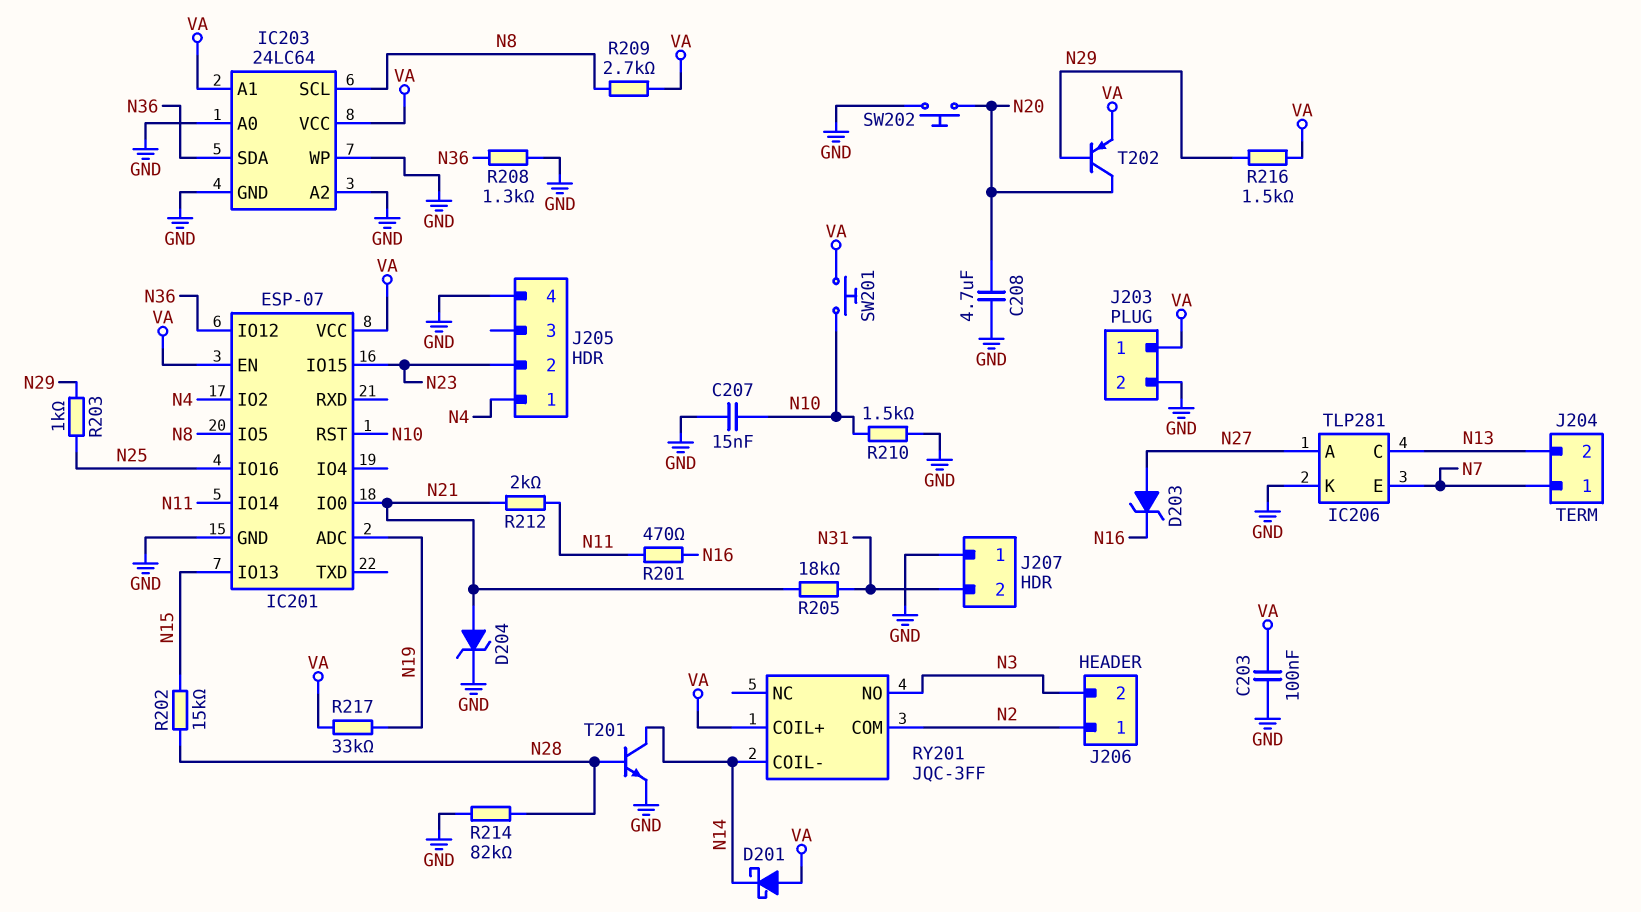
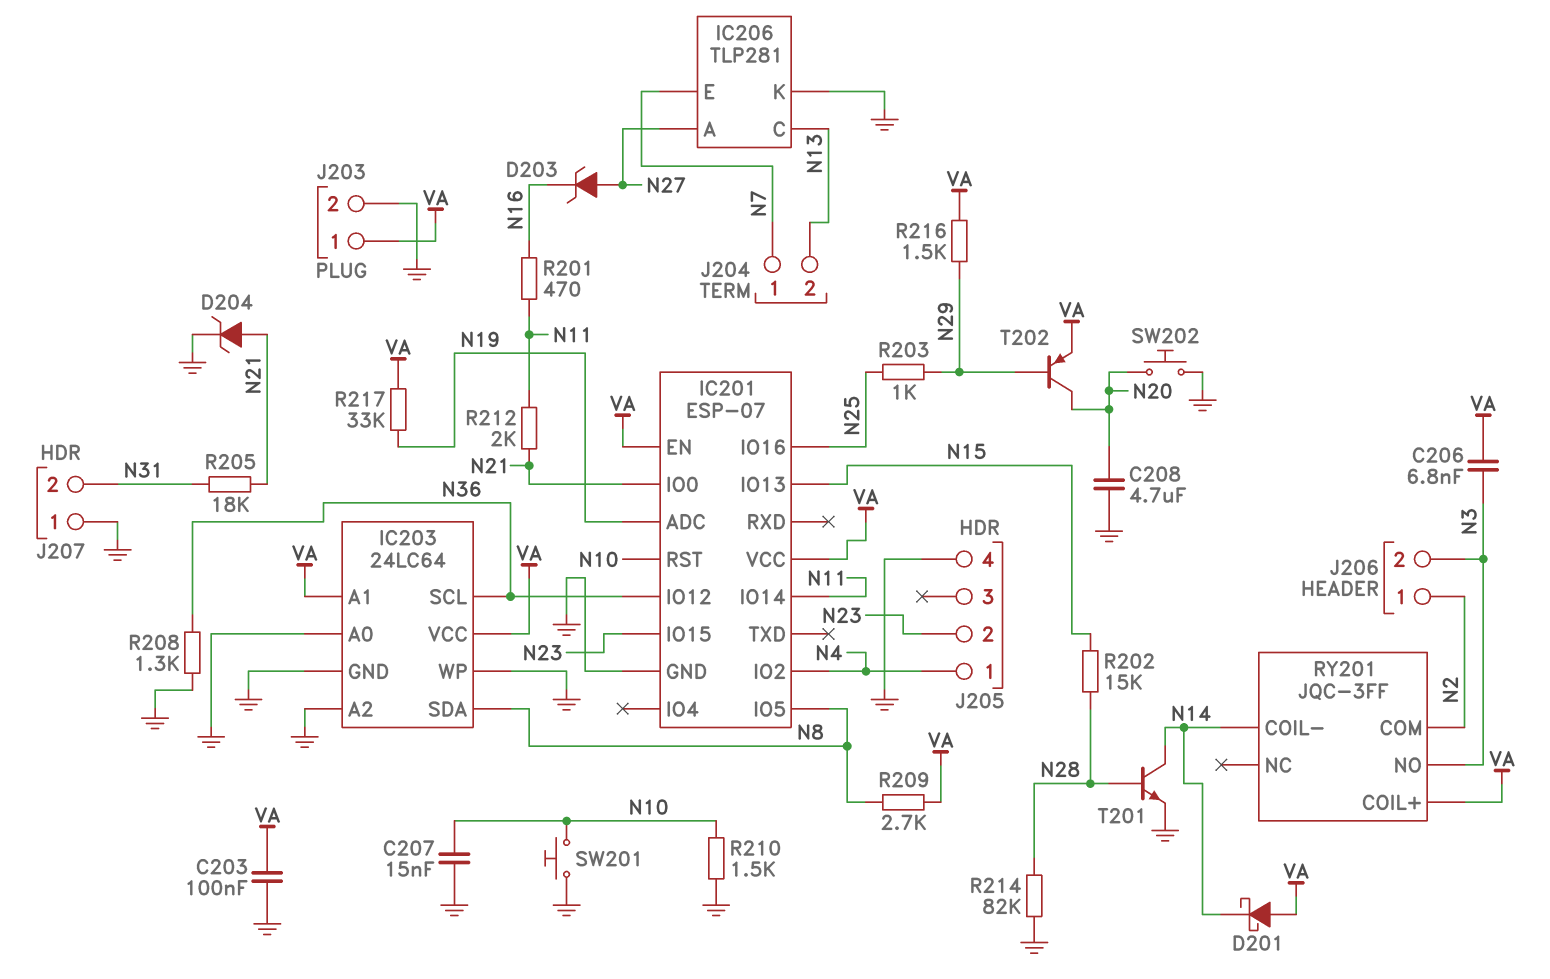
C206: none -> 6.8nF (N3, VA)
IC203 pin SCL: N8 -> N36
IC203 pin SDA: N36 -> N8
SW201: button (N10, VA) -> button (GND, N10)

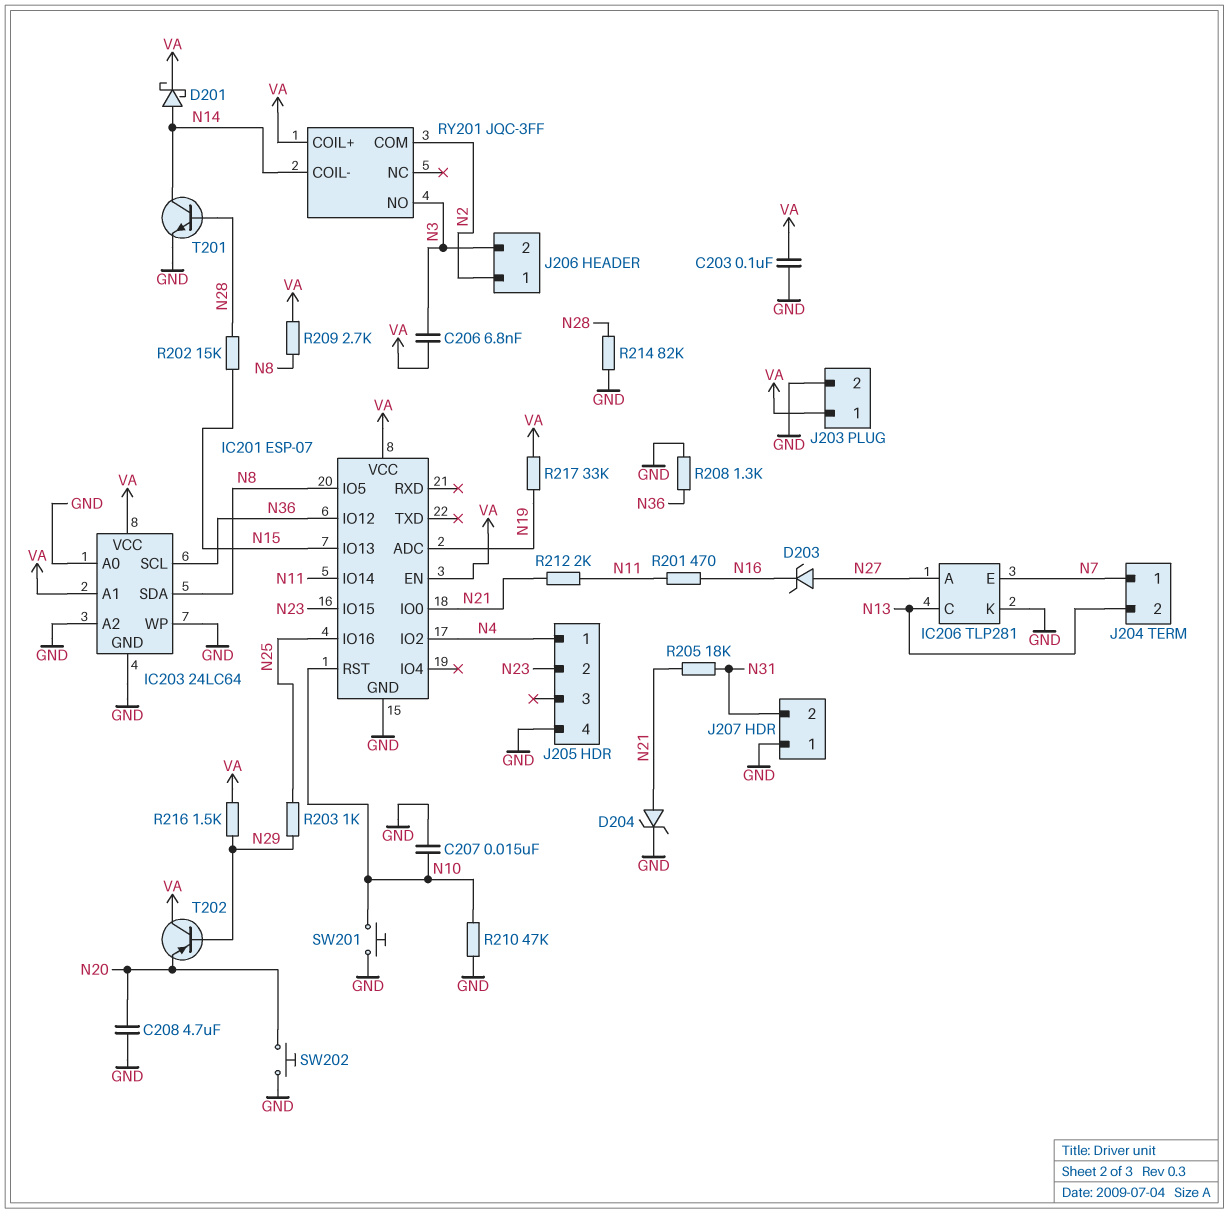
D201: schottky (A VA, K N14) -> schottky (A N14, K VA)
R210: 1.5k (GND, N10) -> 47k (GND, N10)
T202: PNP (B N29, C N20, E VA) -> PNP (B N29, C VA, E N20)

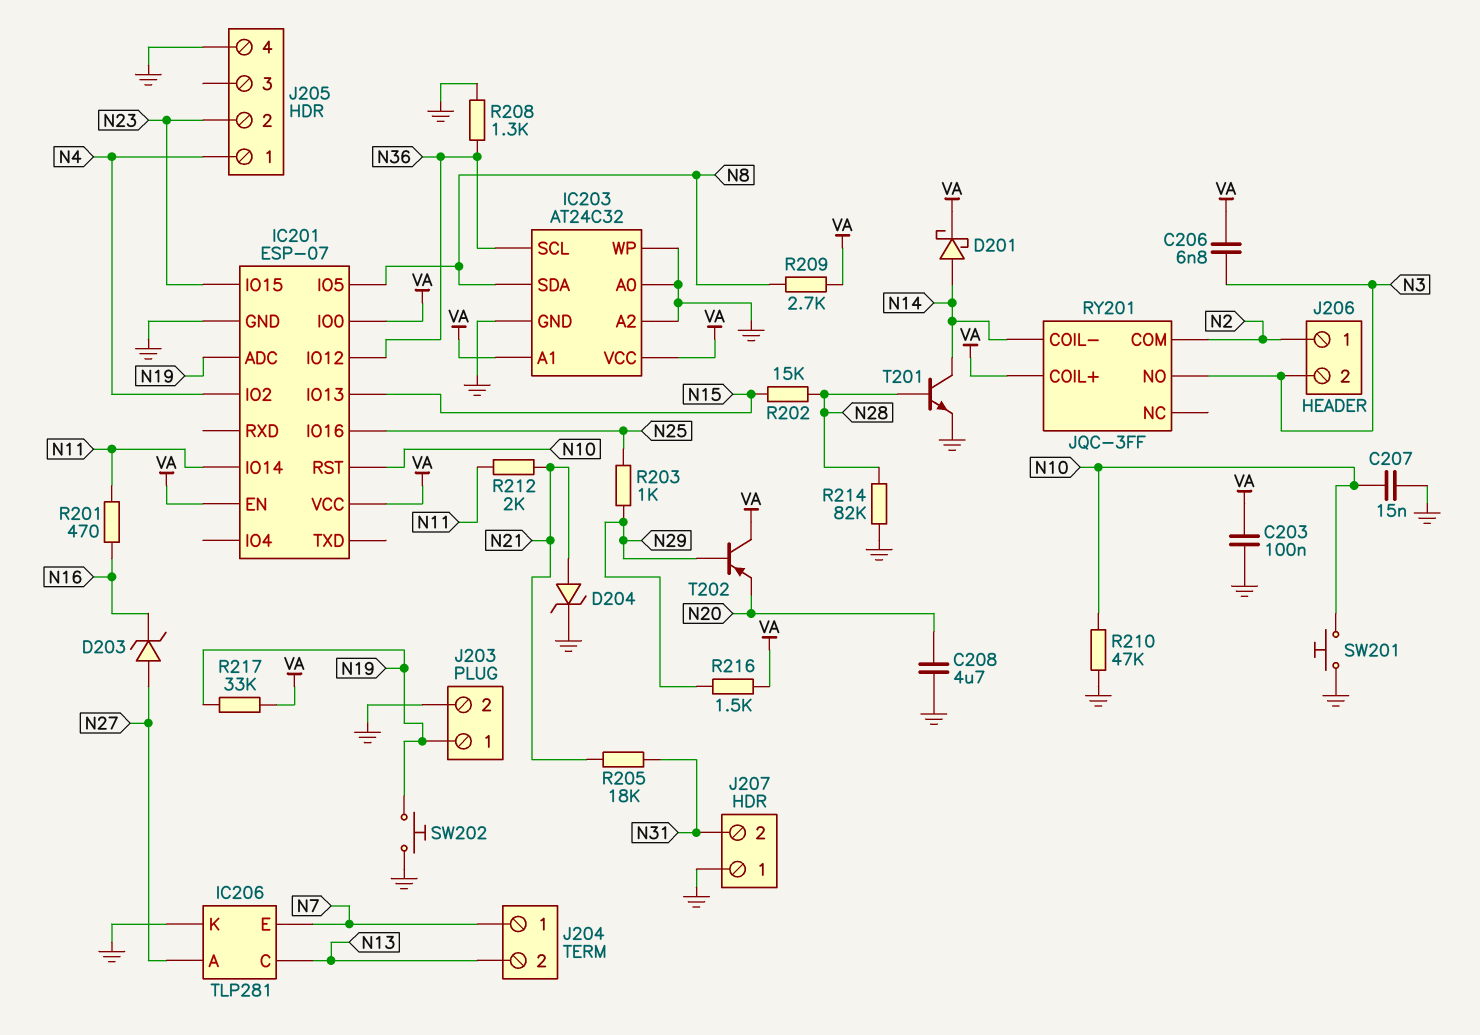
IC201 pin IO0: N21 -> VA
IC203: 24LC64 -> AT24C32
J203 pin 1: VA -> N19
SW202: button (GND, N20) -> button (GND, N19)

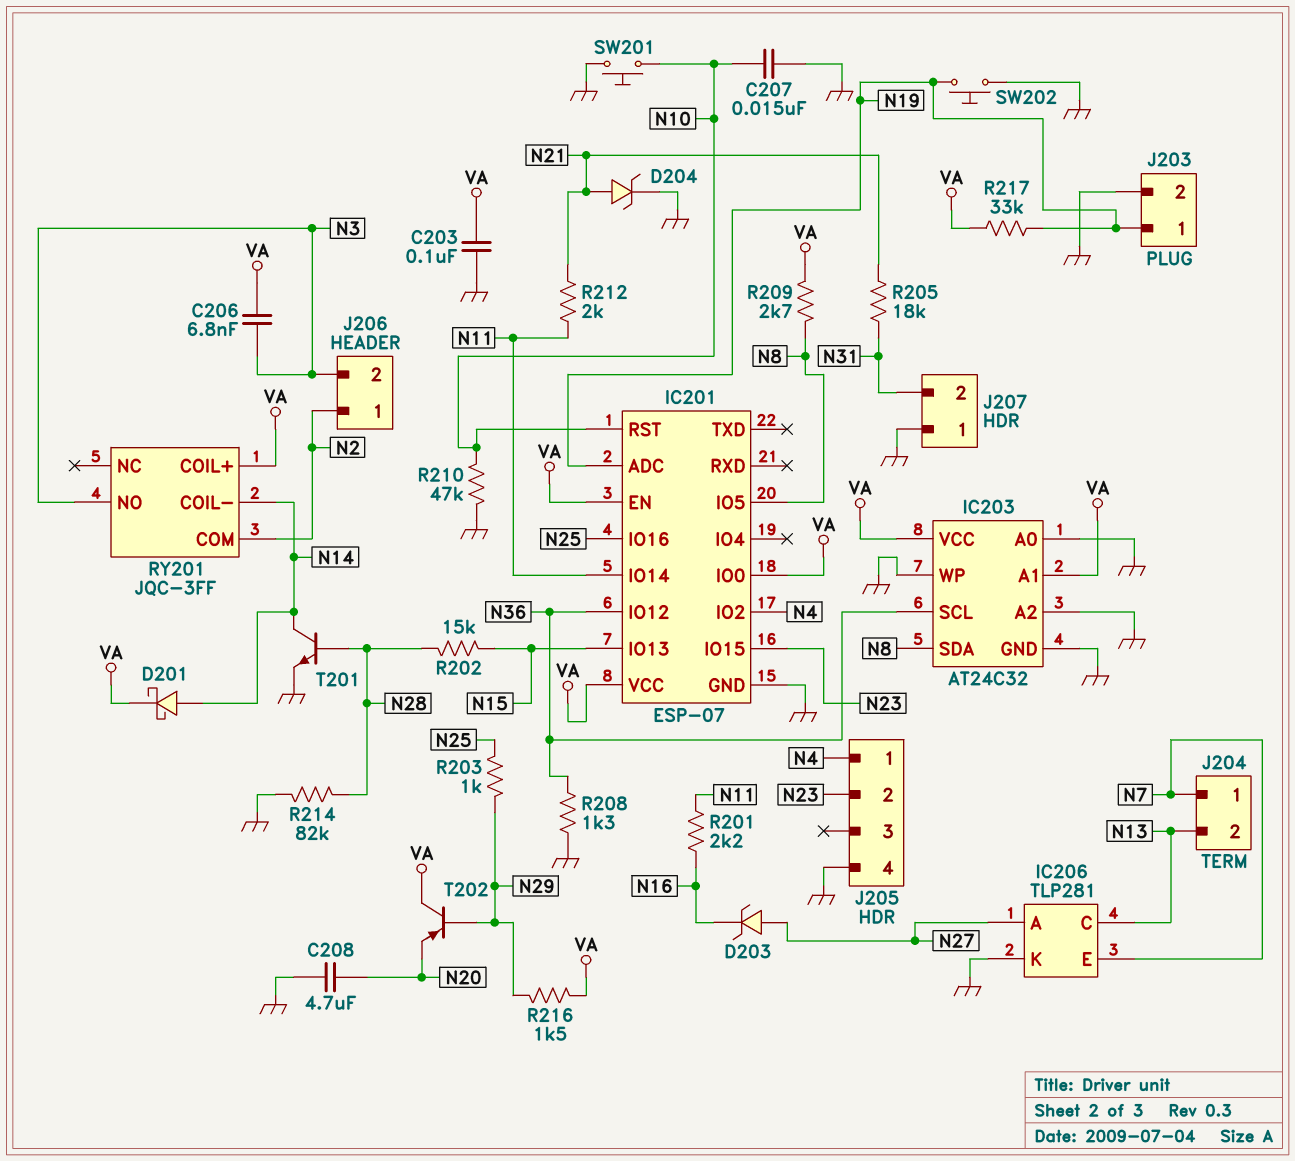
R201: 470 (N11, N16) -> 2.2k (N11, N16)

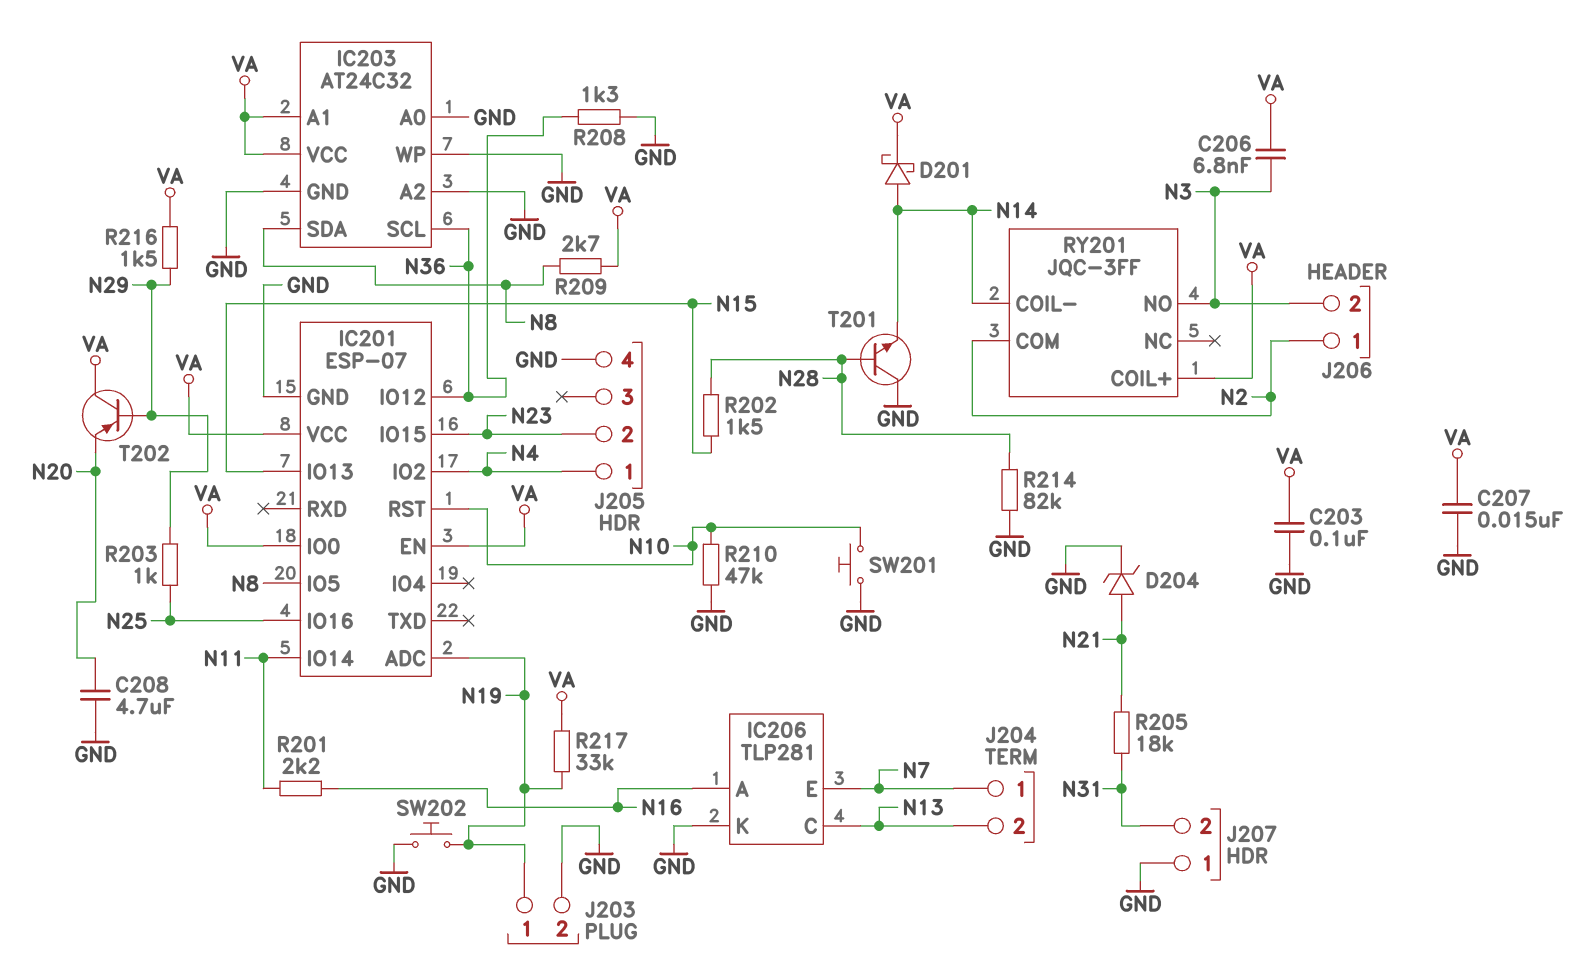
C207: 15nF (GND, N10) -> 15nF (GND, VA)
D203: zener (A N27, K N16) -> none
IC206 pin A: N27 -> N16
R202: 15k (N15, N28) -> 1.5k (N15, N28)
R212: 2k (N11, N21) -> none
T201: NPN (B N28, C N14, E GND) -> NPN (B N28, C GND, E N14)

